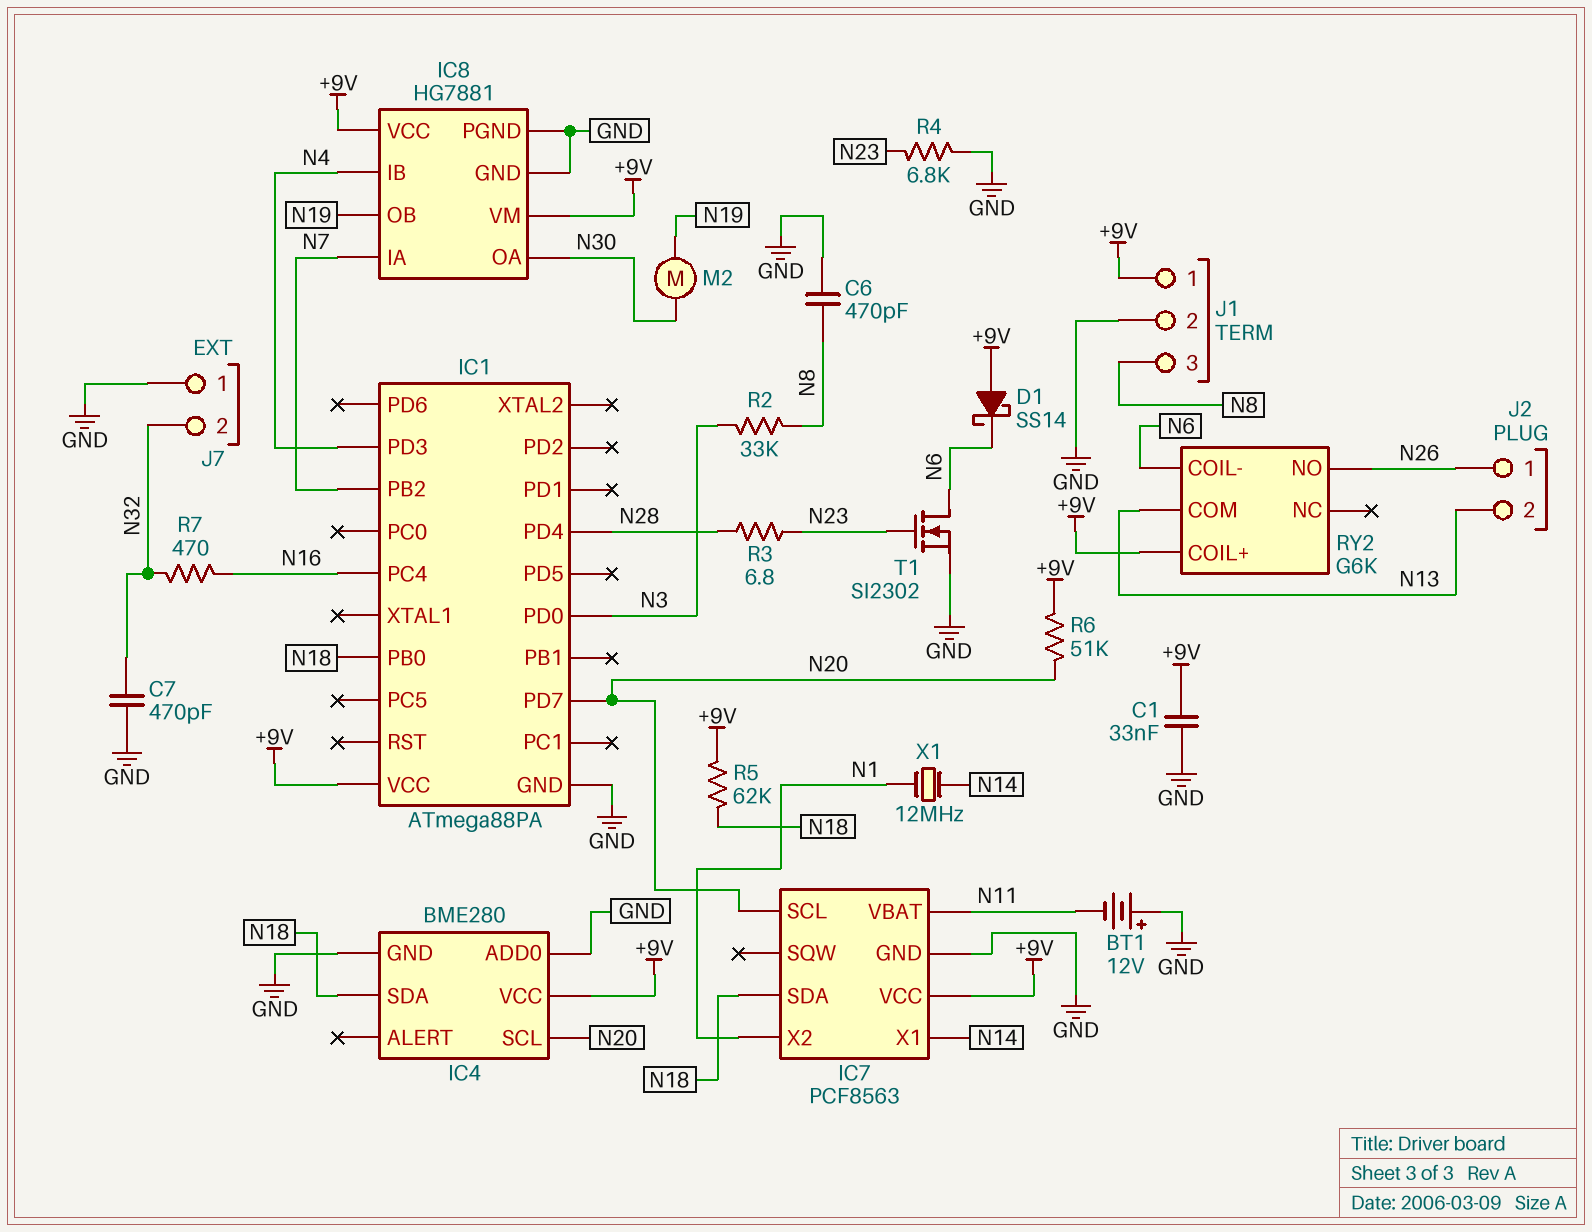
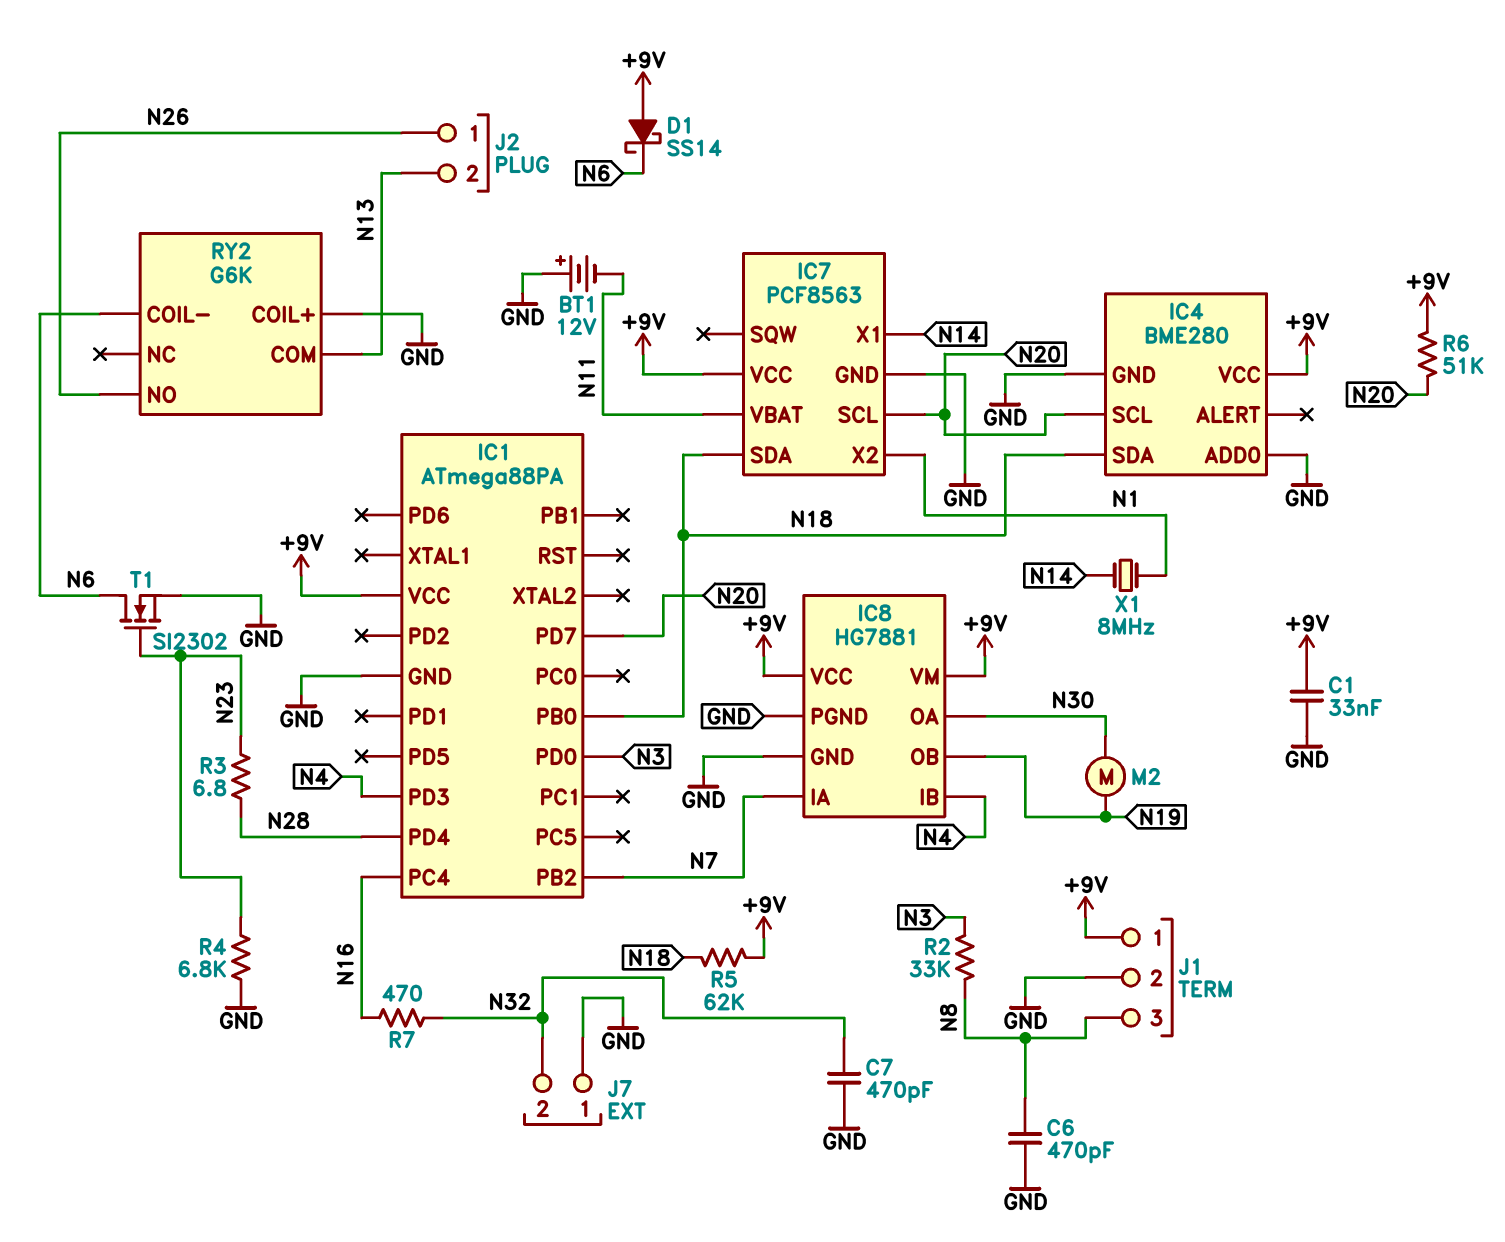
RY2 pin COIL+: +9V -> GND
X1: 12MHz (N1, N14) -> 8MHz (N1, N14)

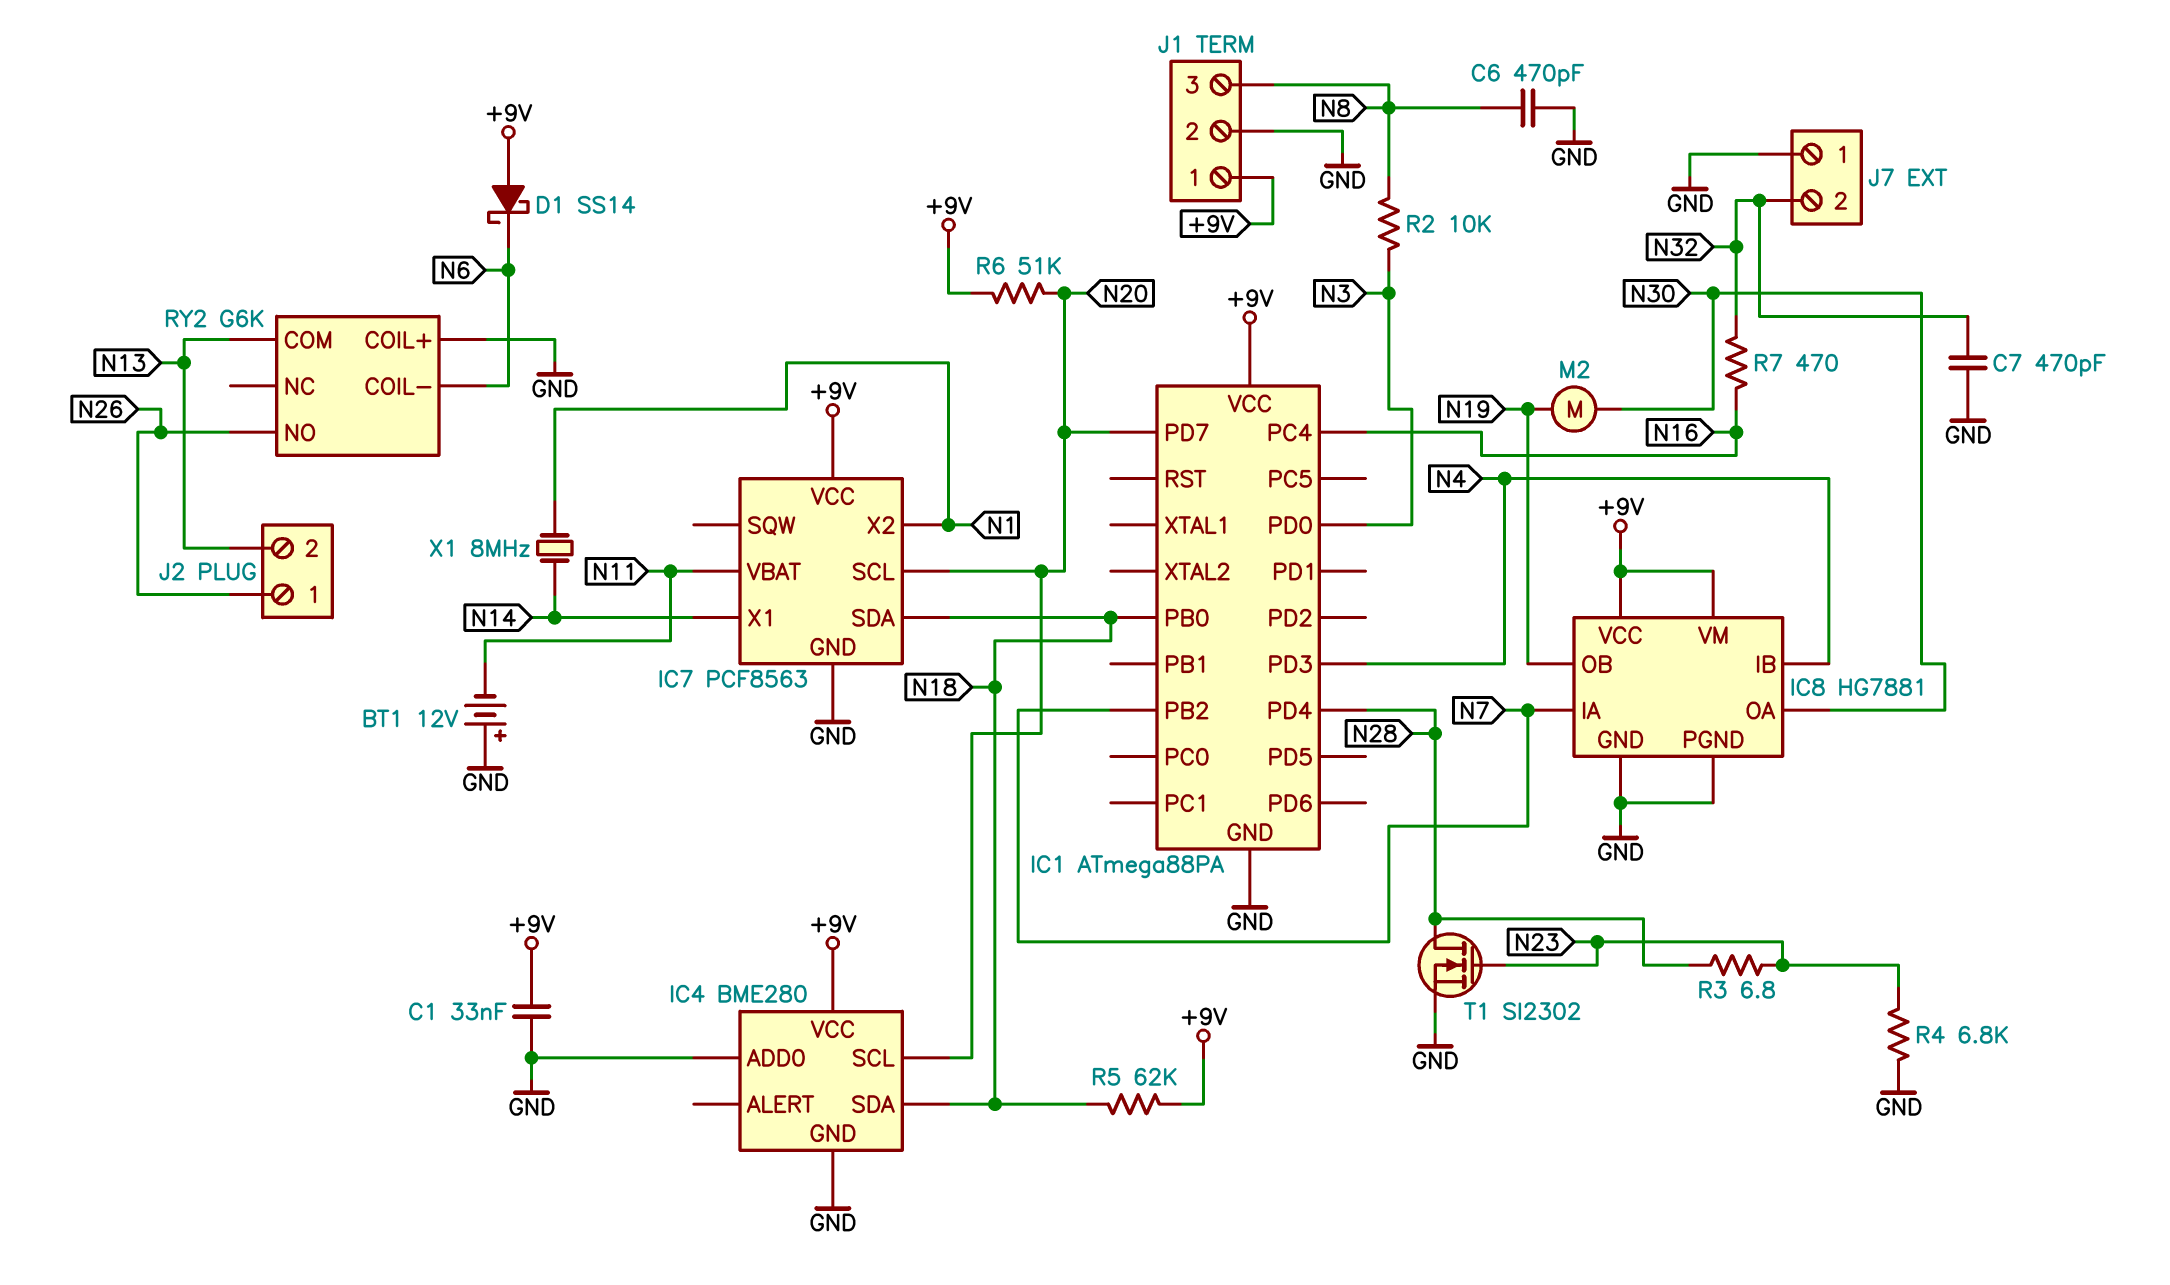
R2: 33k (N3, N8) -> 10k (N3, N8)
T1: NMOS SI2302 (G N23, D N6, S GND) -> NMOS SI2302 (G N23, D N28, S GND)

